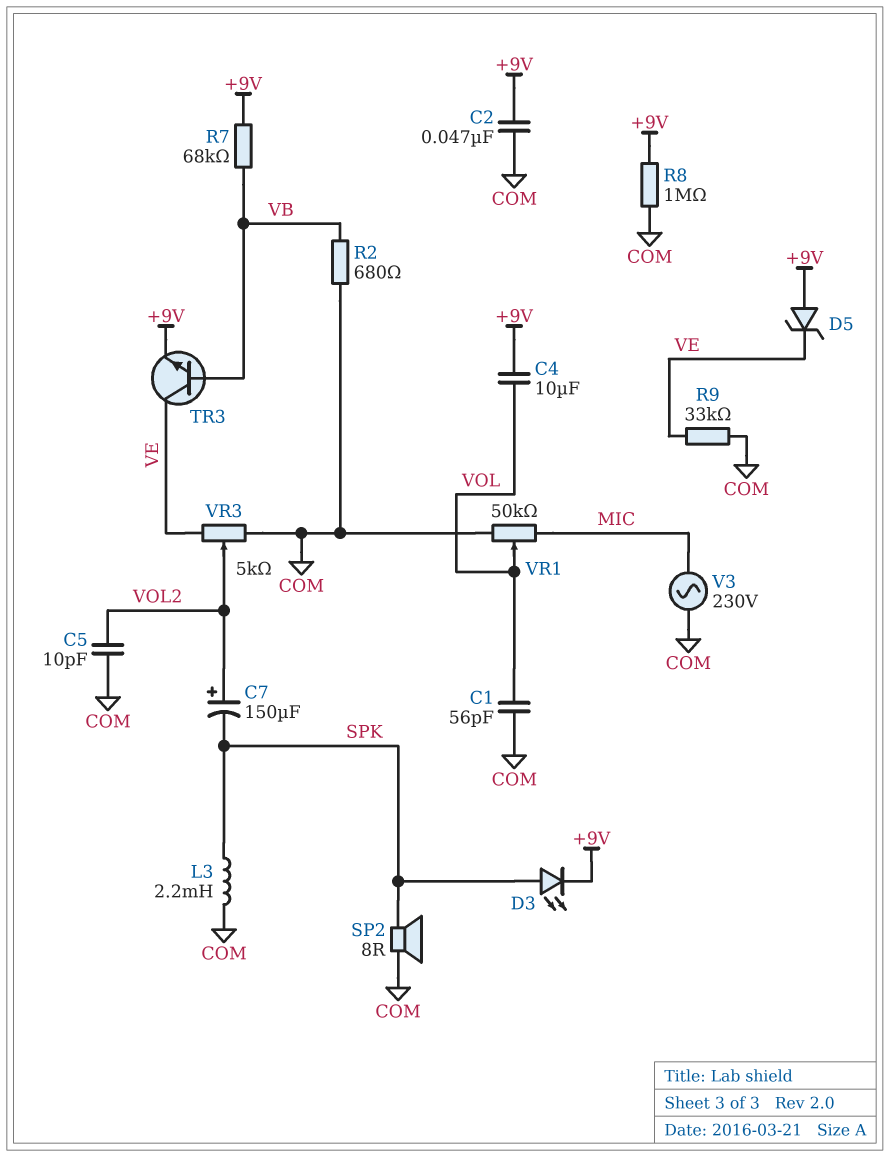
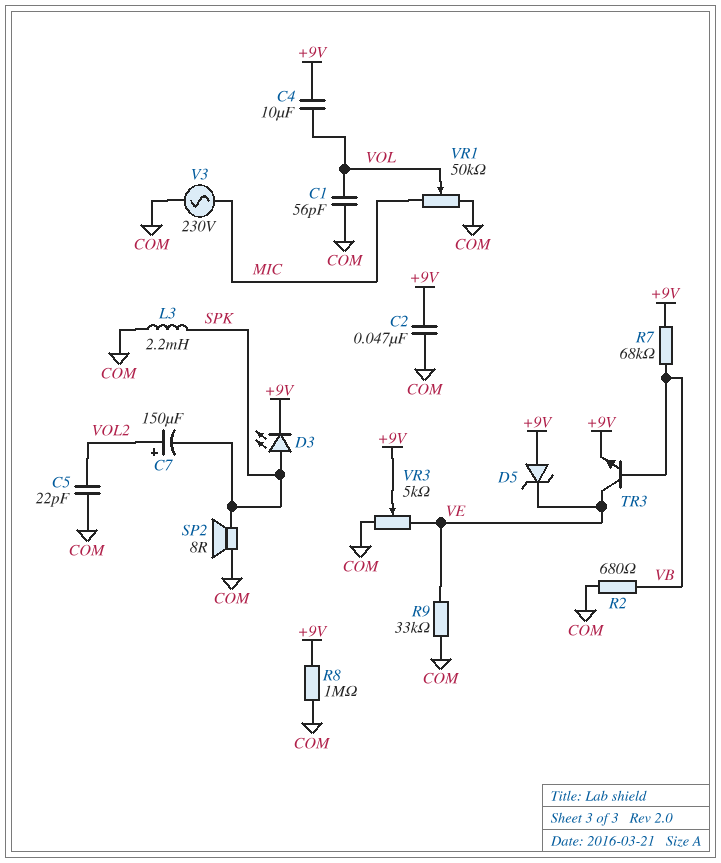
C5: 10pF (COM, VOL2) -> 22pF (COM, VOL2)
VR3: 5k (COM, VE, wiper VOL2) -> 5k (COM, VE, wiper +9V)

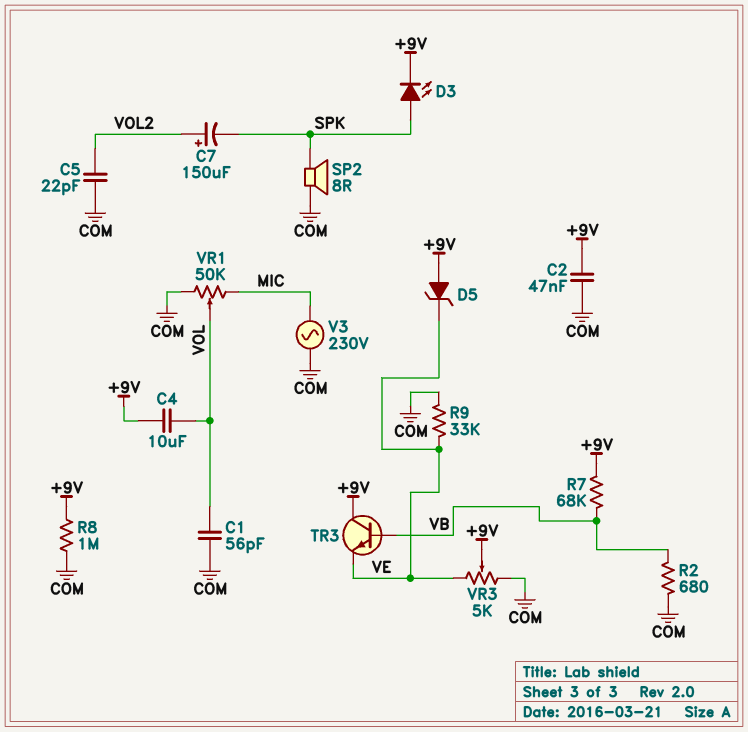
L3: 2.2mH (COM, SPK) -> none
TR3: NPN (B VB, C VE, E +9V) -> NPN (B VB, C +9V, E VE)

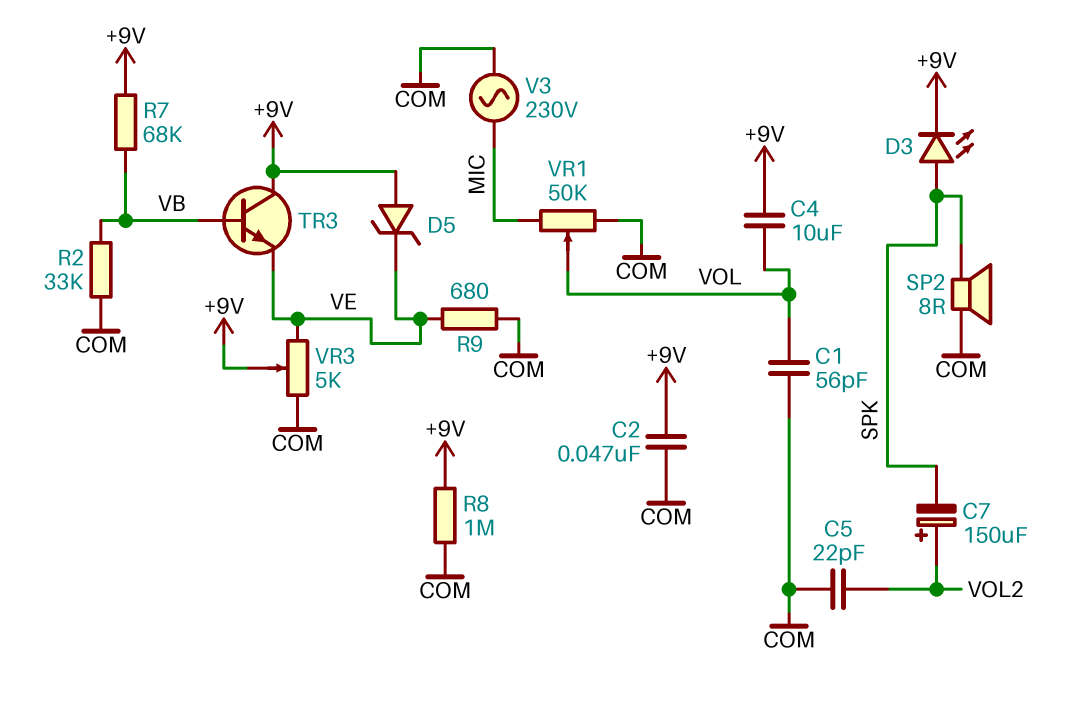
R2: 680 (COM, VB) -> 33k (COM, VB)
R9: 33k (COM, VE) -> 680 (COM, VE)

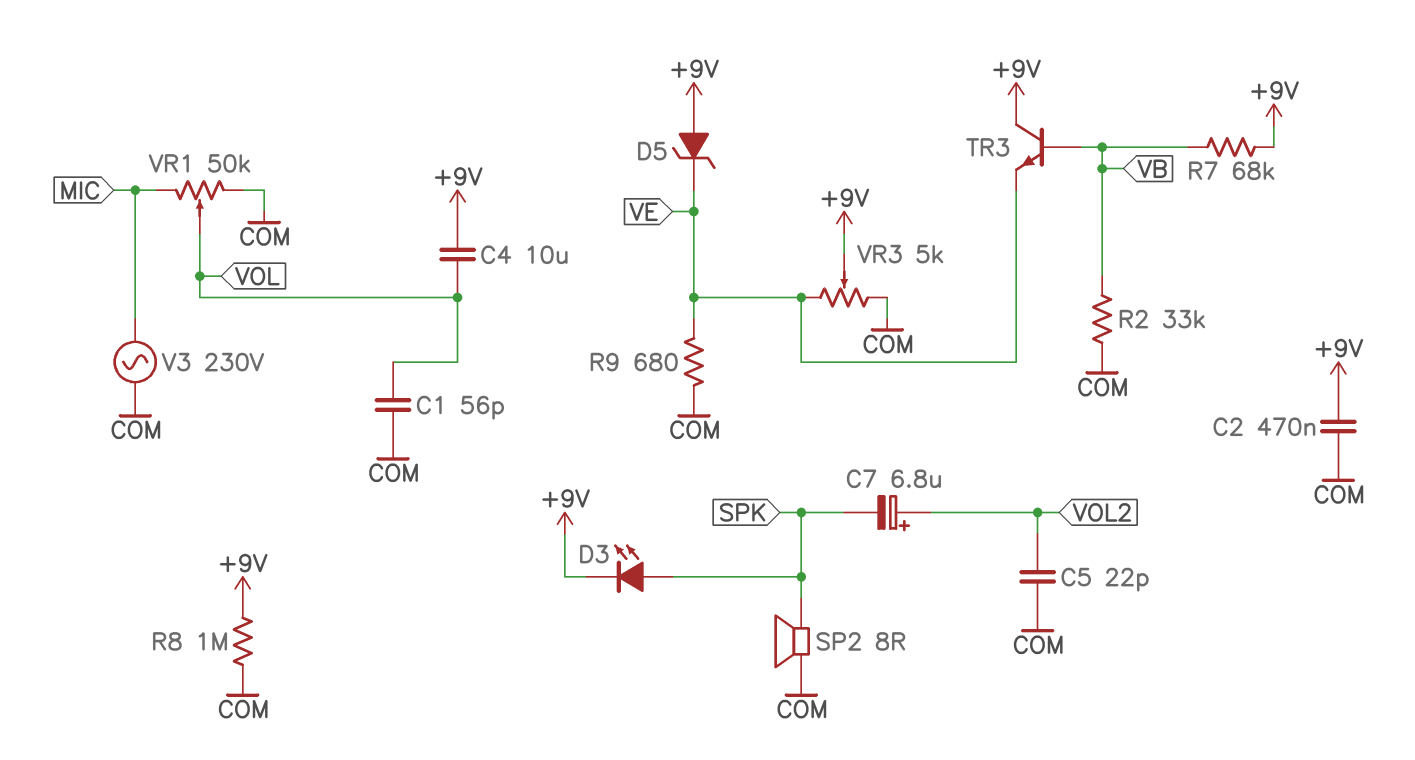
C2: 47nF (+9V, COM) -> 470nF (+9V, COM)
C7: 150uF (plus VOL2, minus SPK) -> 6.8uF (plus VOL2, minus SPK)

